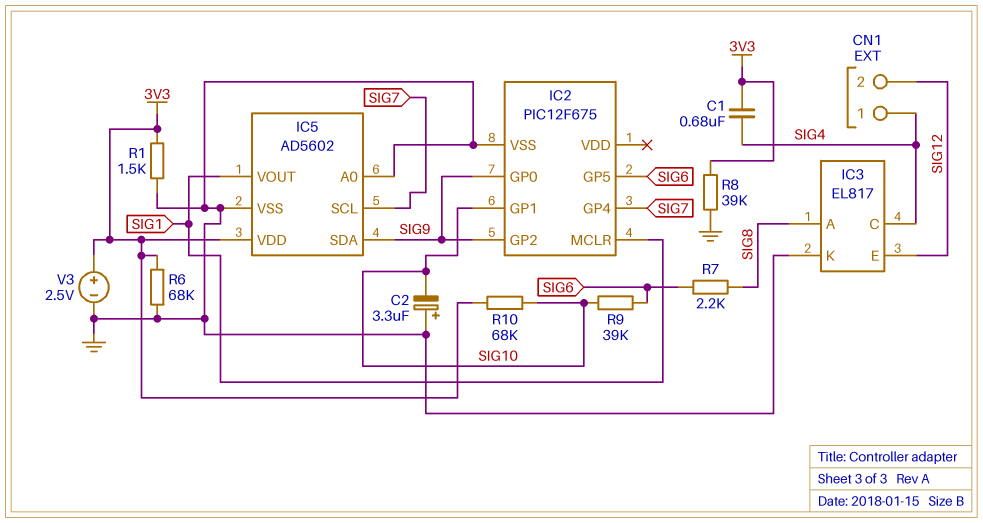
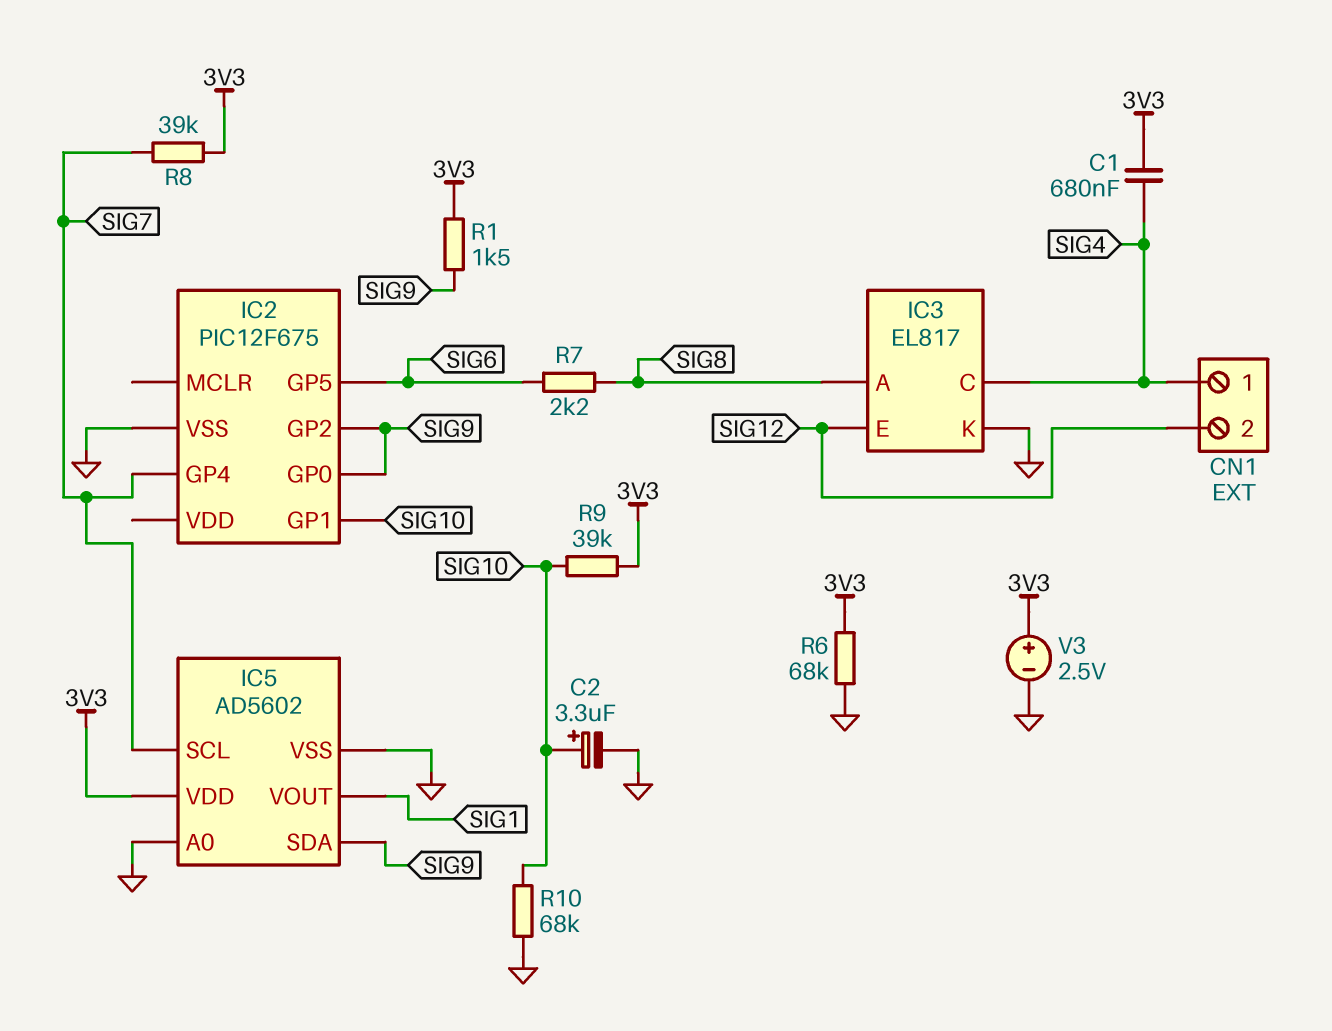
C2: 3.3uF (plus GND, minus SIG10) -> 3.3uF (plus SIG10, minus GND)
IC2 pin MCLR: SIG1 -> none
R1: 1.5k (3V3, GND) -> 1.5k (3V3, SIG9)
R8: 39k (3V3, GND) -> 39k (3V3, SIG7)
R9: 39k (SIG6, SIG10) -> 39k (3V3, SIG10)
R10: 68k (3V3, SIG10) -> 68k (GND, SIG10)

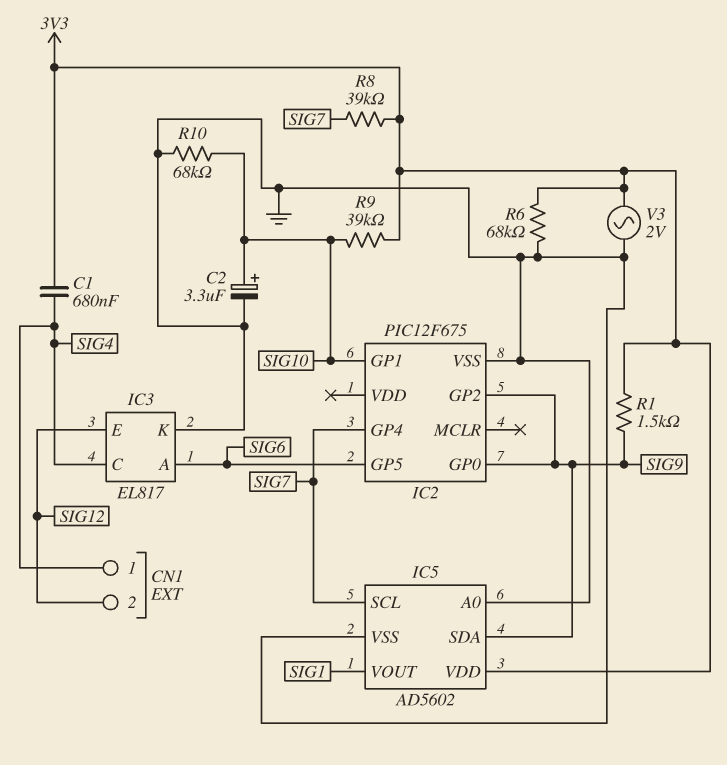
IC3 pin A: SIG8 -> SIG6
R7: 2.2k (SIG6, SIG8) -> none
V3: 2.5V (plus 3V3, minus GND) -> AC 2V (3V3, GND)

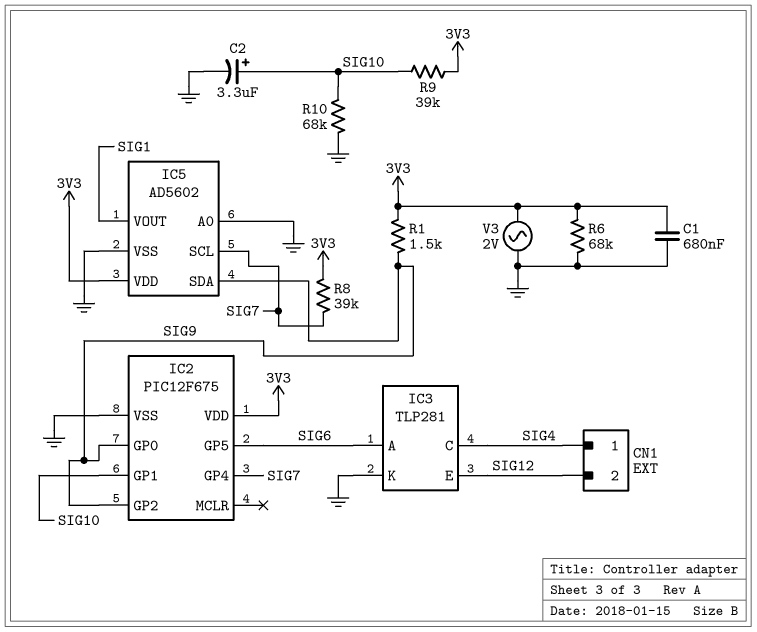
C1: 680nF (3V3, SIG4) -> 680nF (3V3, GND)
IC2 pin VDD: none -> 3V3
IC3: EL817 -> TLP281

